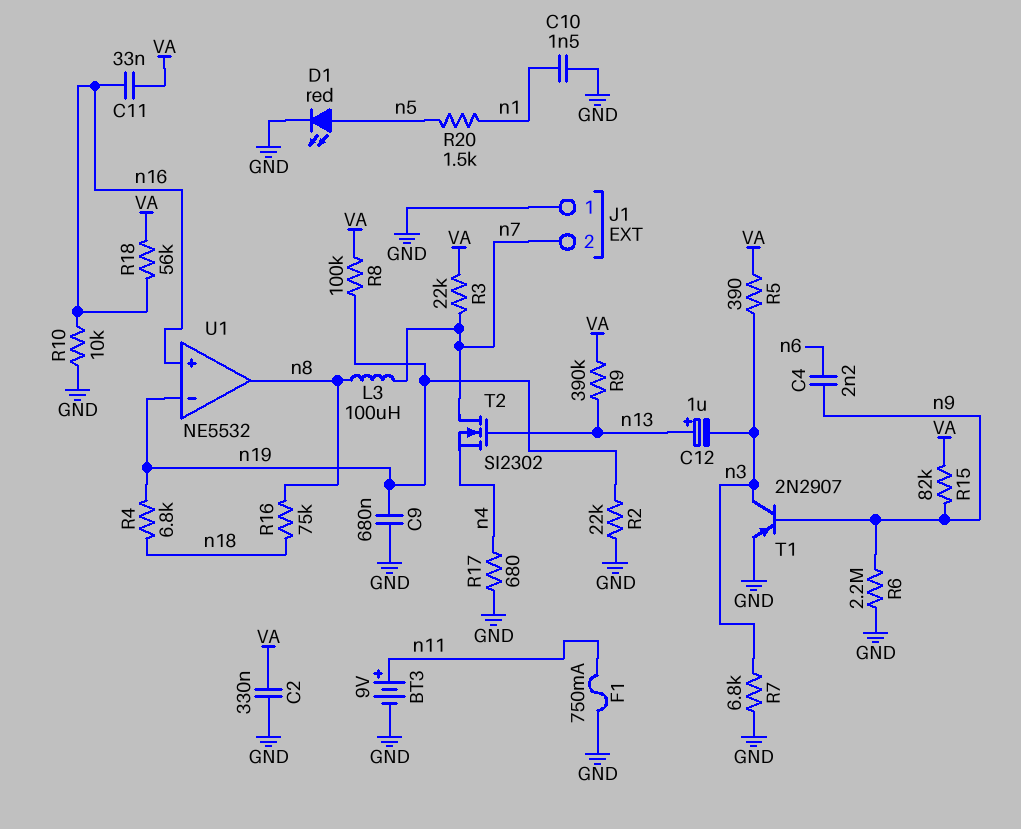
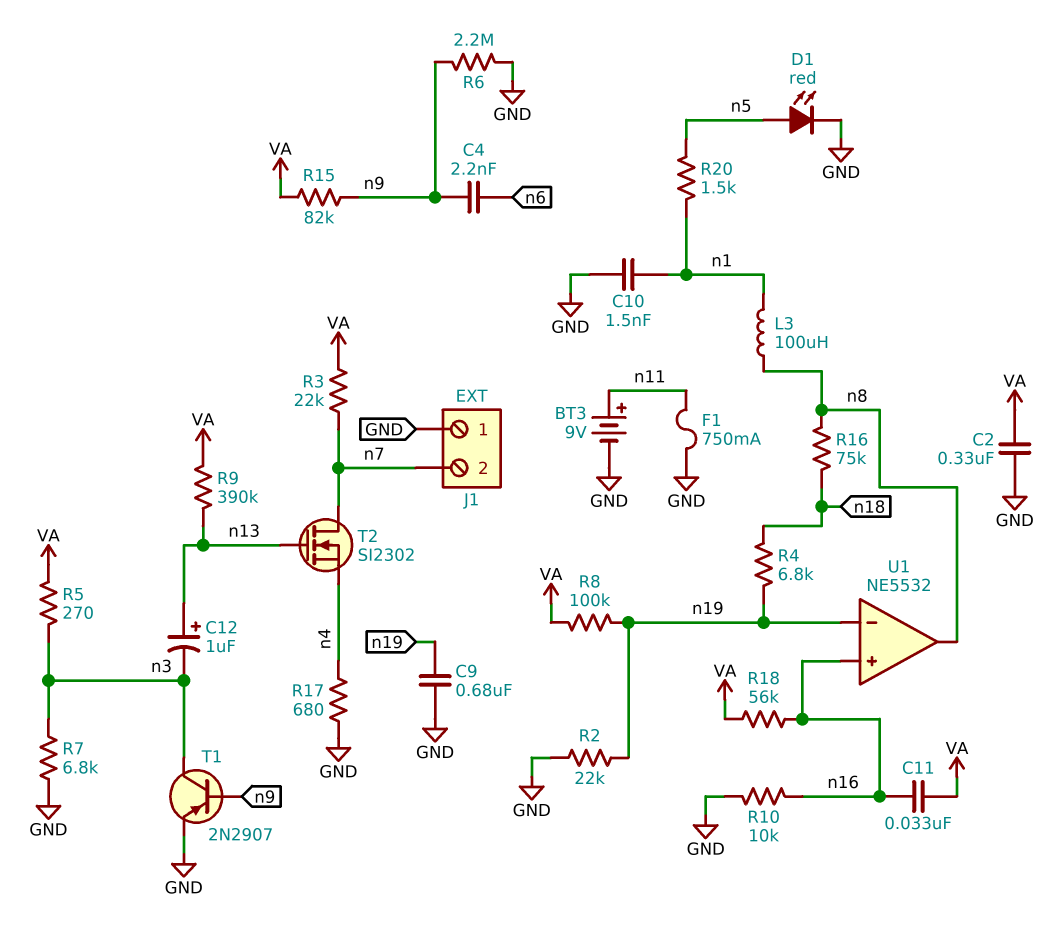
L3: 100uH (n7, n8) -> 100uH (n1, n8)
R5: 390 (VA, n3) -> 270 (VA, n3)

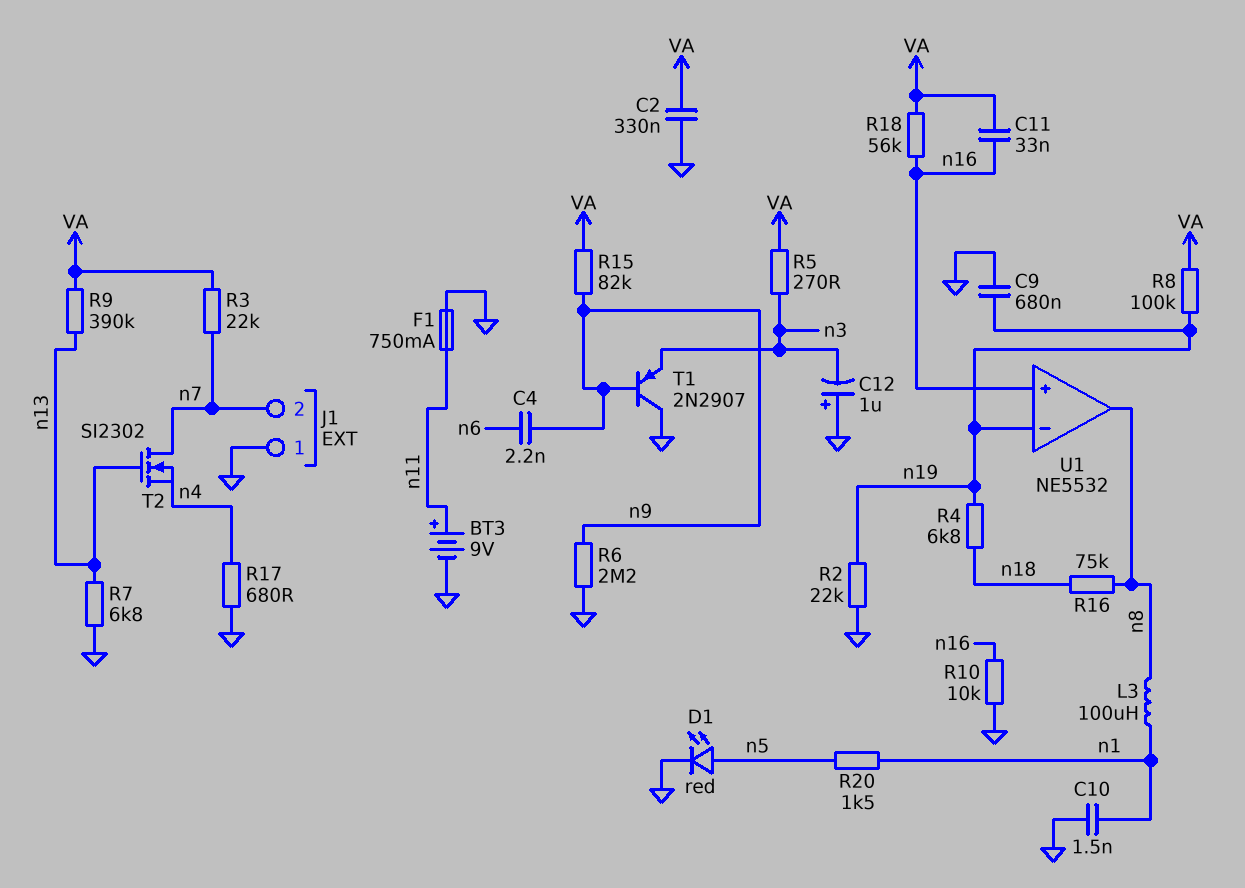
C12: 1uF (plus n13, minus n3) -> 1uF (plus GND, minus n3)
R7: 6.8k (GND, n3) -> 6.8k (GND, n13)
T1: PNP 2N2907 (B n9, C n3, E GND) -> PNP 2N2907 (B n9, C GND, E n3)

